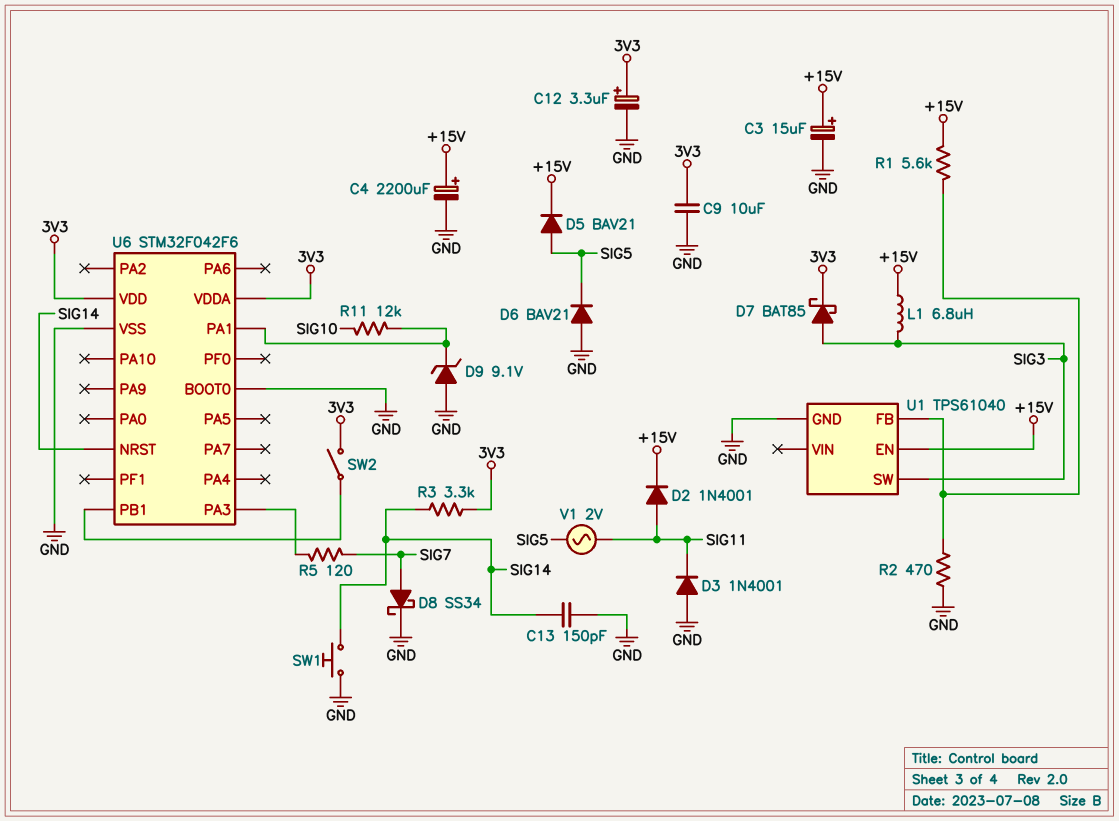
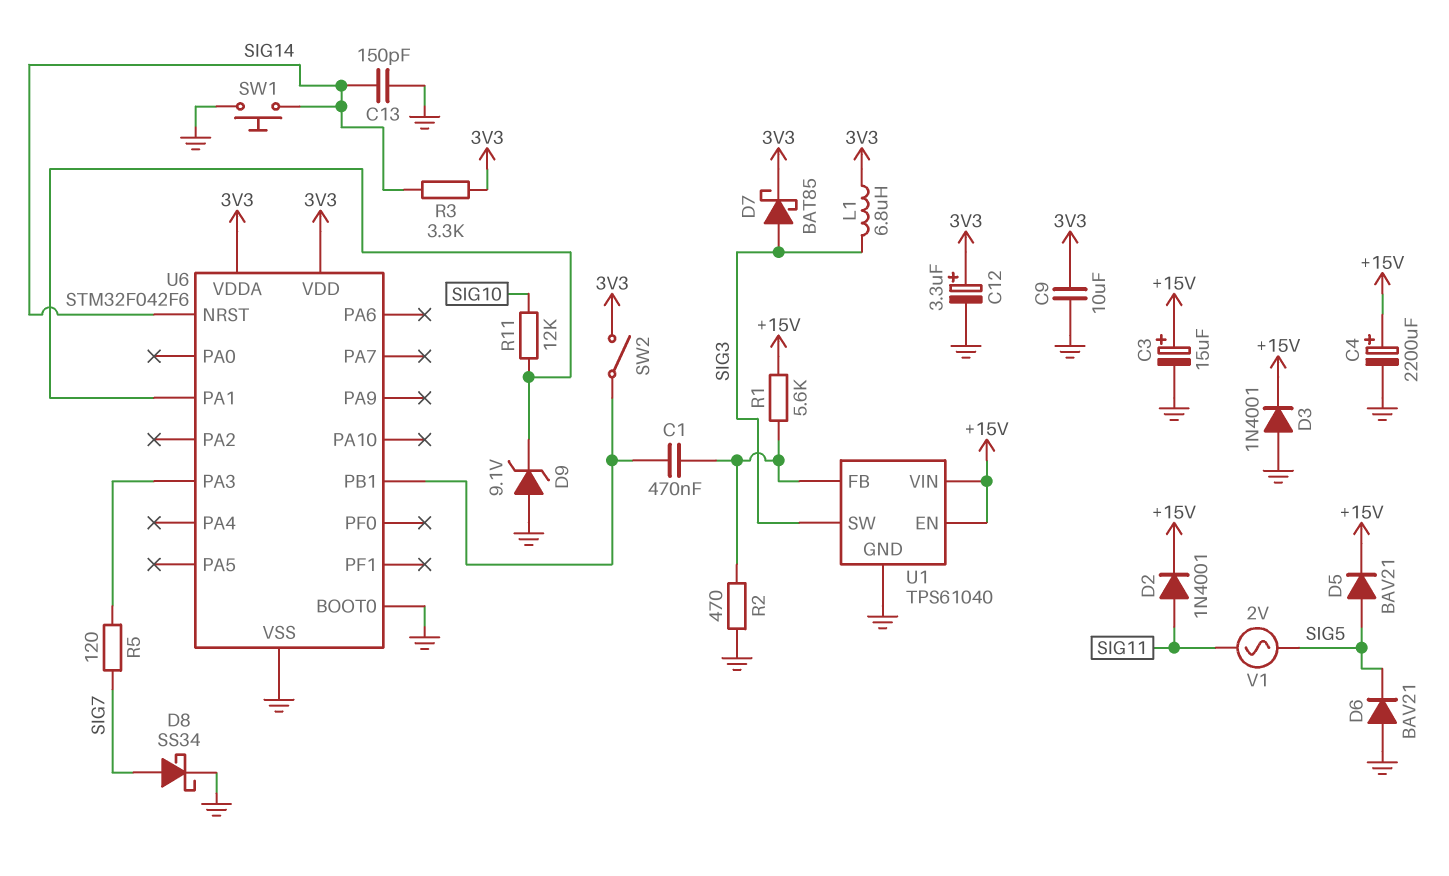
C1: none -> 470nF (U1/FB, U6/PB1)
D3: diode 1N4001 (A GND, K SIG11) -> diode 1N4001 (A GND, K +15V)
L1: 6.8uH (+15V, SIG3) -> 6.8uH (3V3, SIG3)
U1 pin VIN: none -> +15V

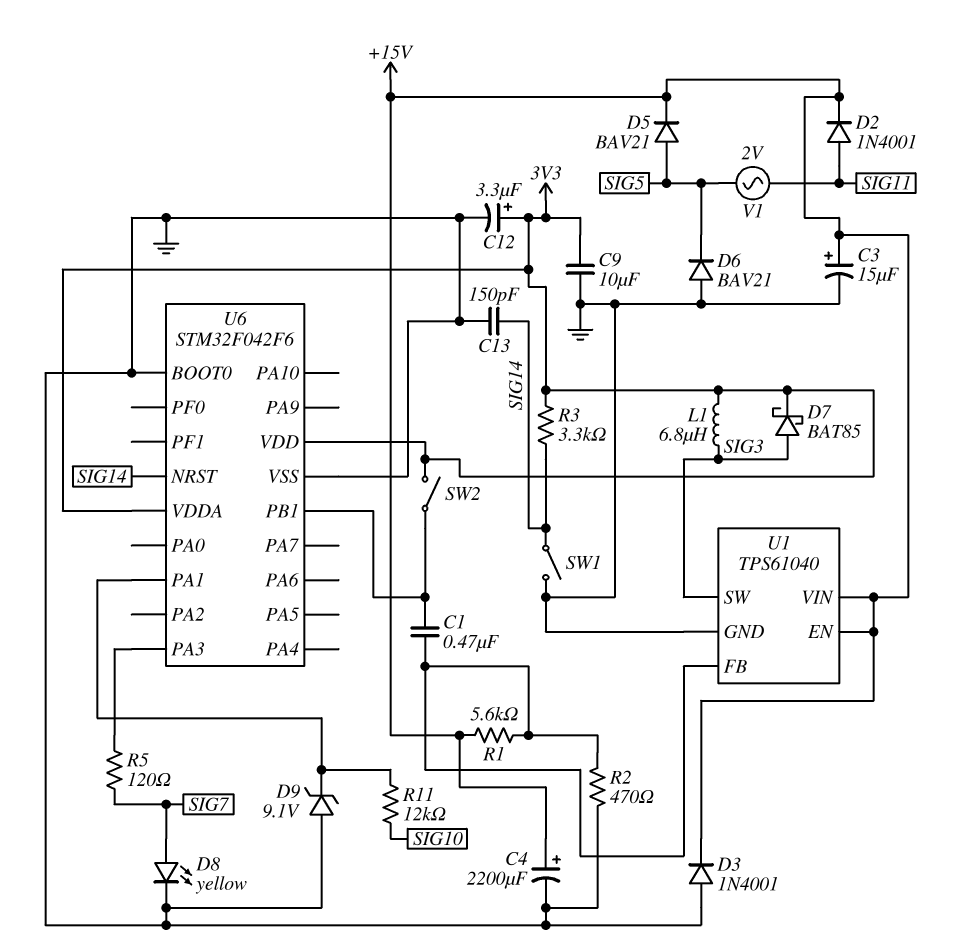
D8: schottky SS34 (A SIG7, K GND) -> LED yellow (A SIG7, K GND)
SW1: button (GND, SIG14) -> switch (GND, SIG14)

